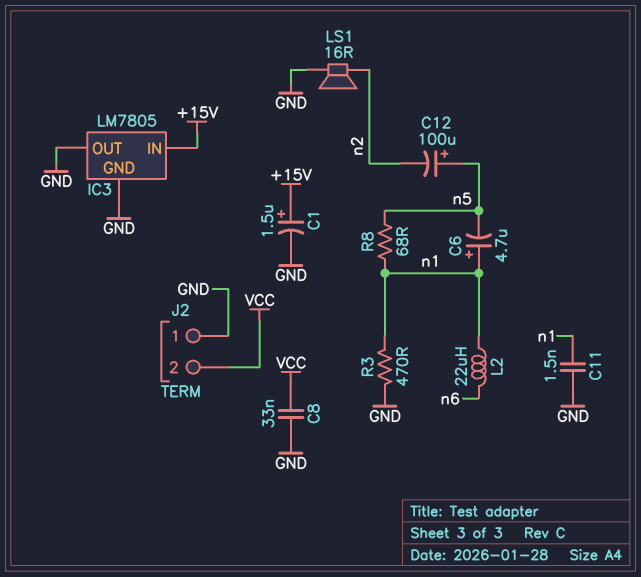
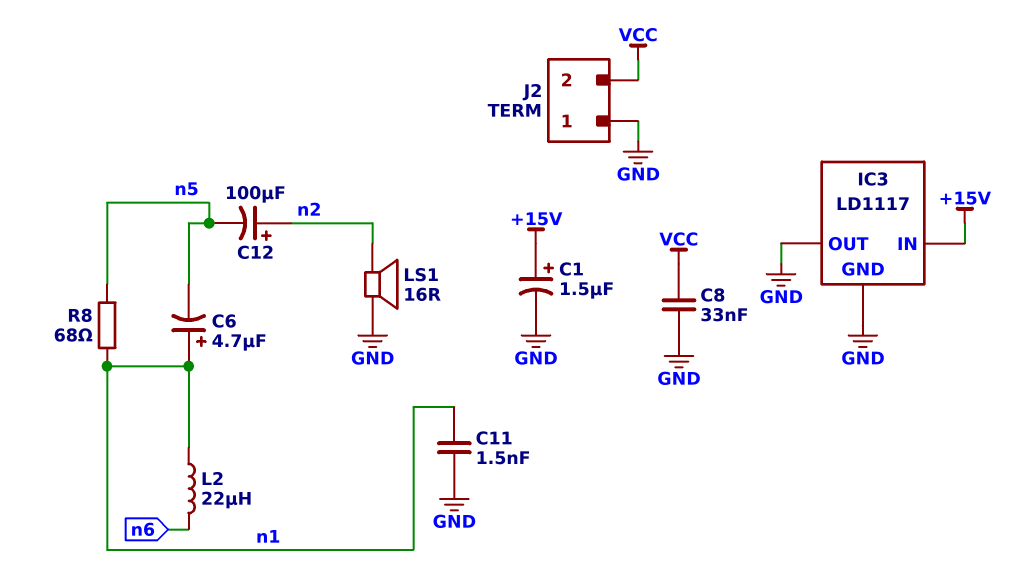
C12: 100uF (plus n5, minus n2) -> 100uF (plus n2, minus n5)
IC3: LM7805 -> LD1117
R3: 470 (GND, n1) -> none

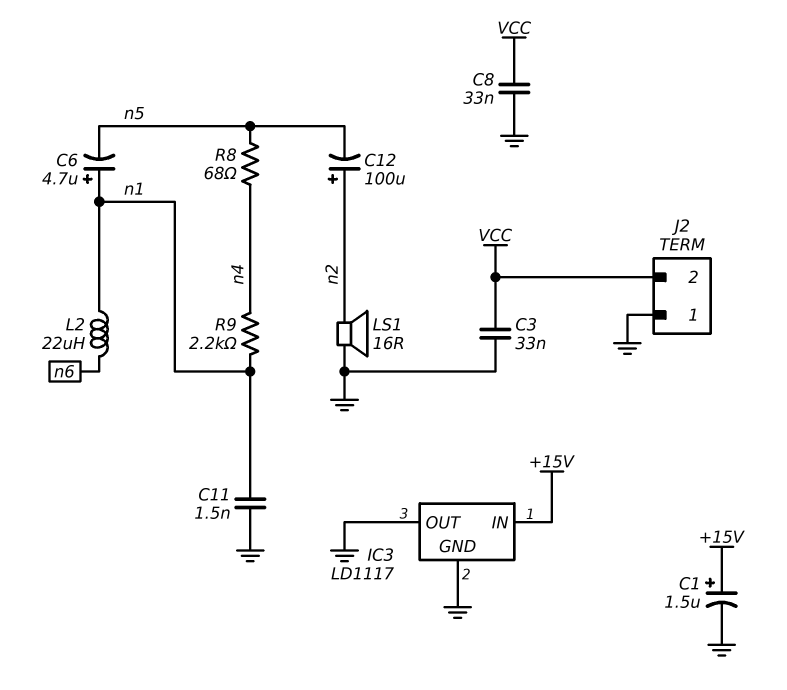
C3: none -> 33nF (GND, VCC)
R8: 68 (n1, n5) -> 68 (n4, n5)
R9: none -> 2.2k (n1, n4)

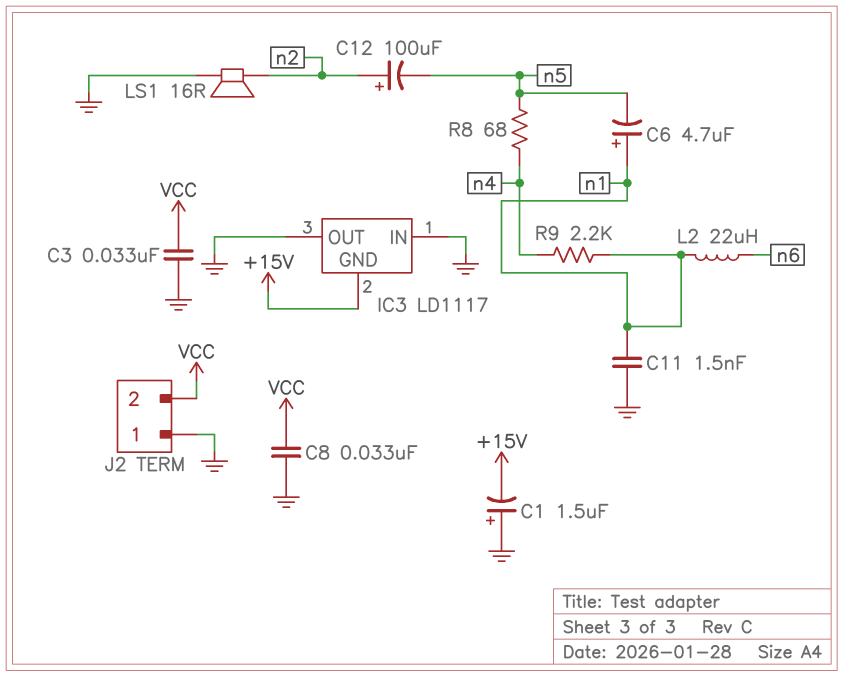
C1: 1.5uF (plus +15V, minus GND) -> 1.5uF (plus GND, minus +15V)
IC3 pin GND: GND -> +15V
IC3 pin IN: +15V -> GND

